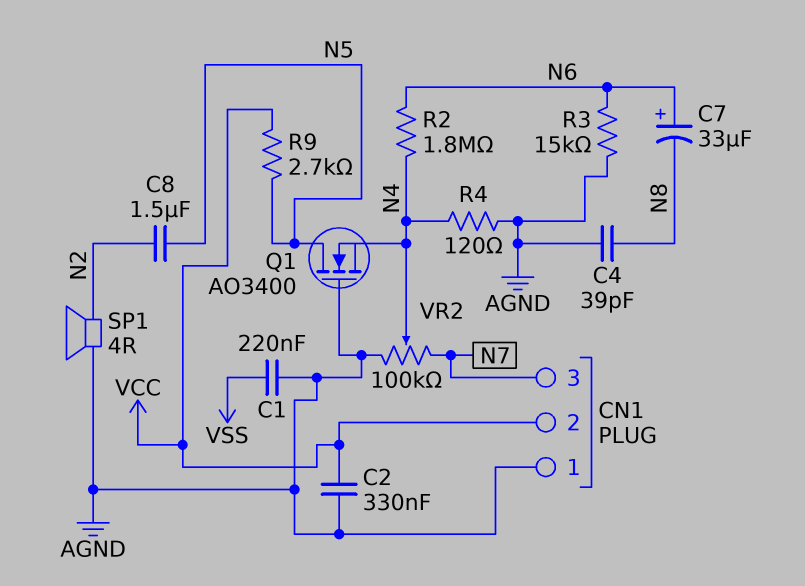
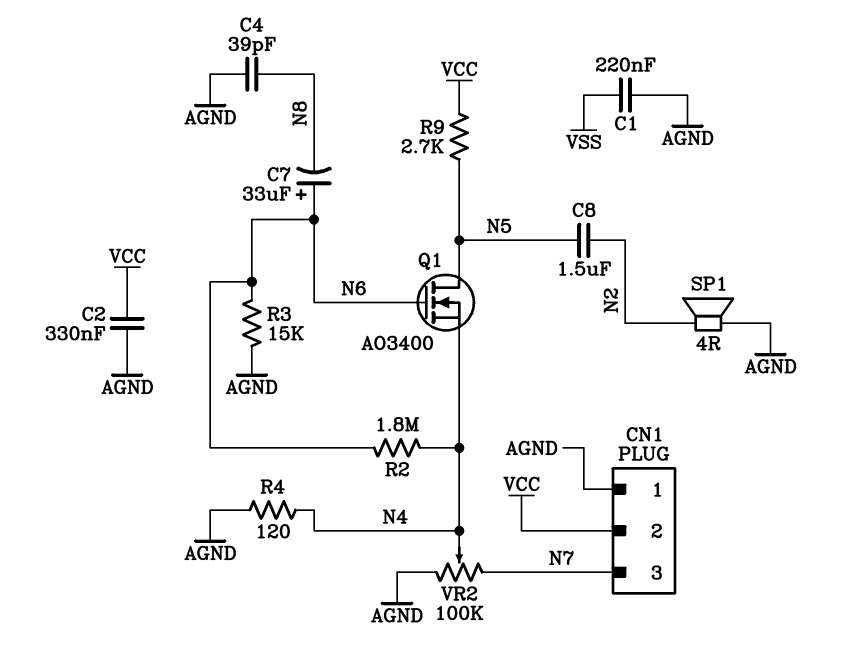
Q1: NMOS AO3400 (G AGND, D N5, S N4) -> NMOS AO3400 (G N6, D N5, S N4)

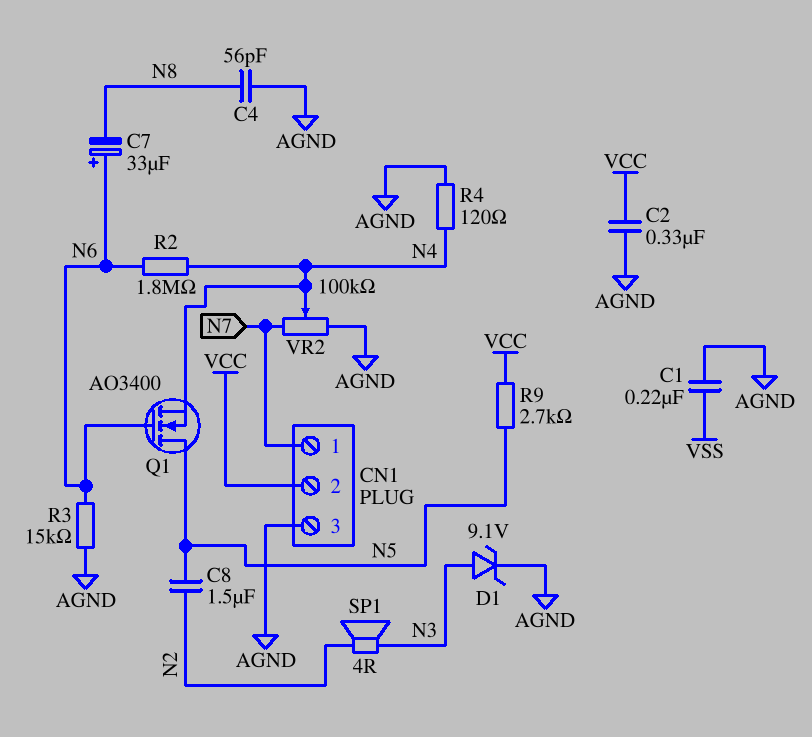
C4: 39pF (AGND, N8) -> 56pF (AGND, N8)
CN1 pin 1: AGND -> N7
CN1 pin 3: N7 -> AGND
D1: none -> zener 9.1V (A N3, K AGND)
SP1: speaker 4R (AGND, N2) -> speaker 4R (N2, N3)

